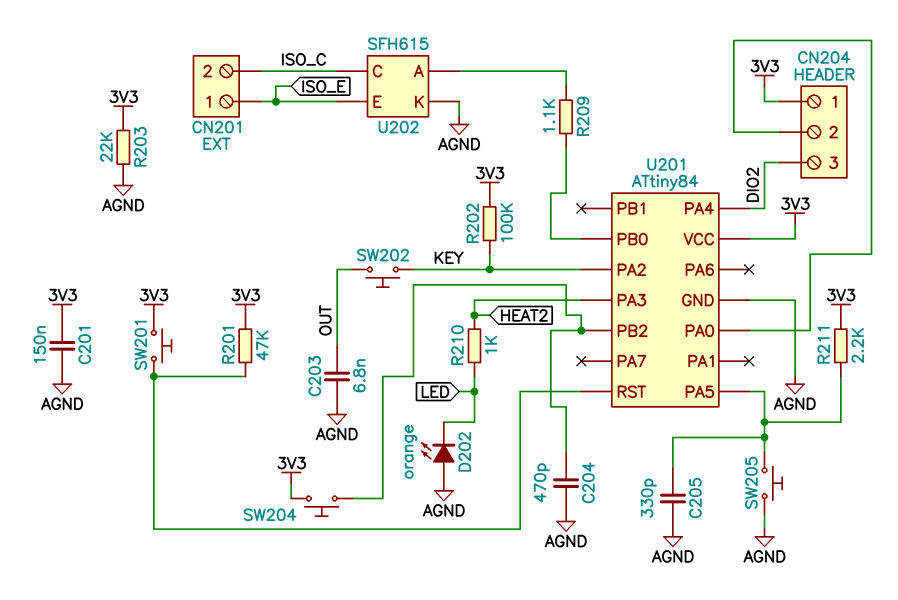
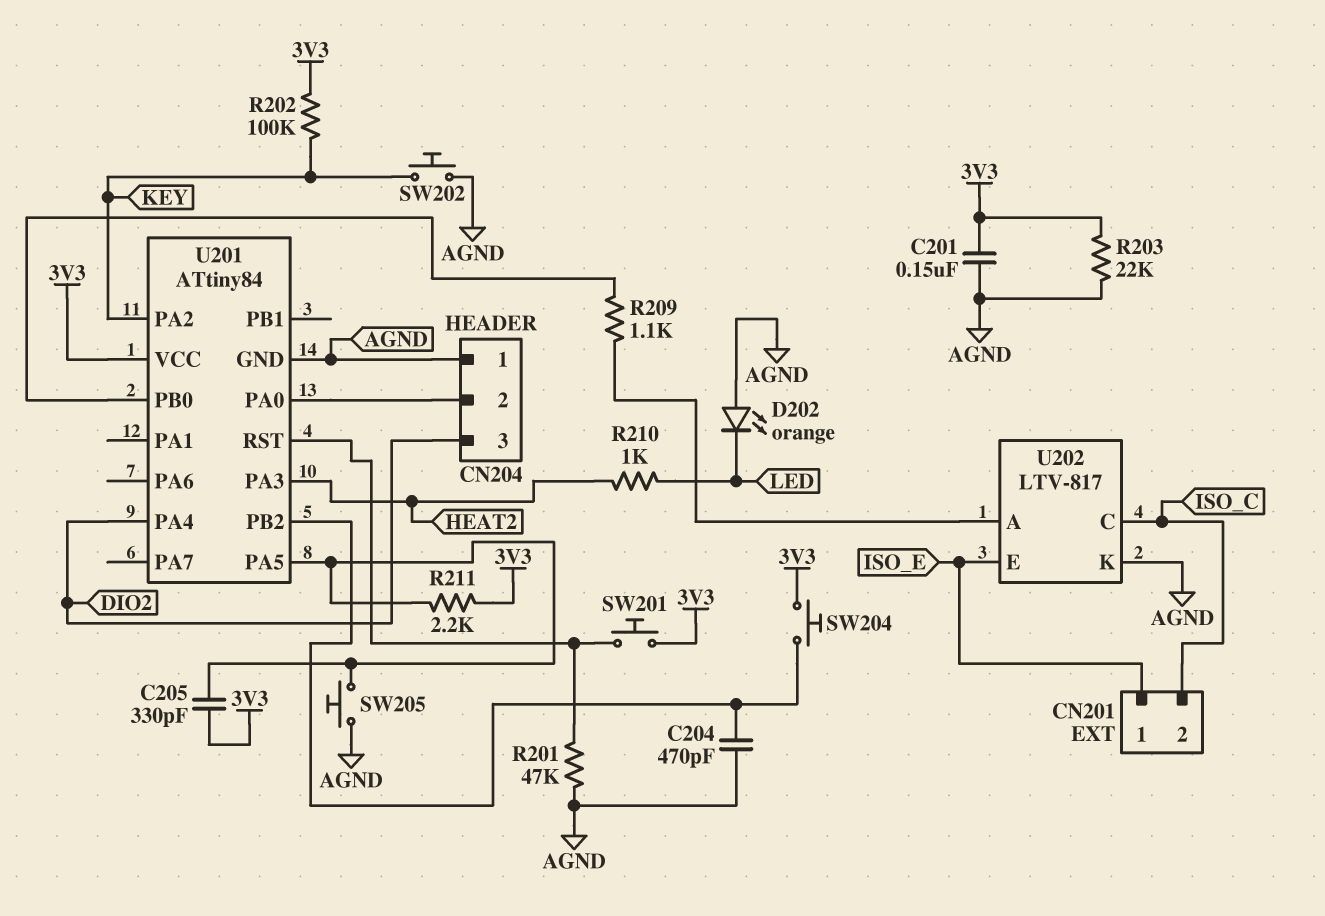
C203: 6.8nF (AGND, OUT) -> none
C205: 330pF (AGND, U201/PA5) -> 330pF (3V3, U201/PA5)
CN204 pin 1: 3V3 -> AGND
R201: 47k (3V3, U201/RST) -> 47k (AGND, U201/RST)
SW202: button (KEY, OUT) -> button (AGND, KEY)
U202: SFH615 -> LTV-817

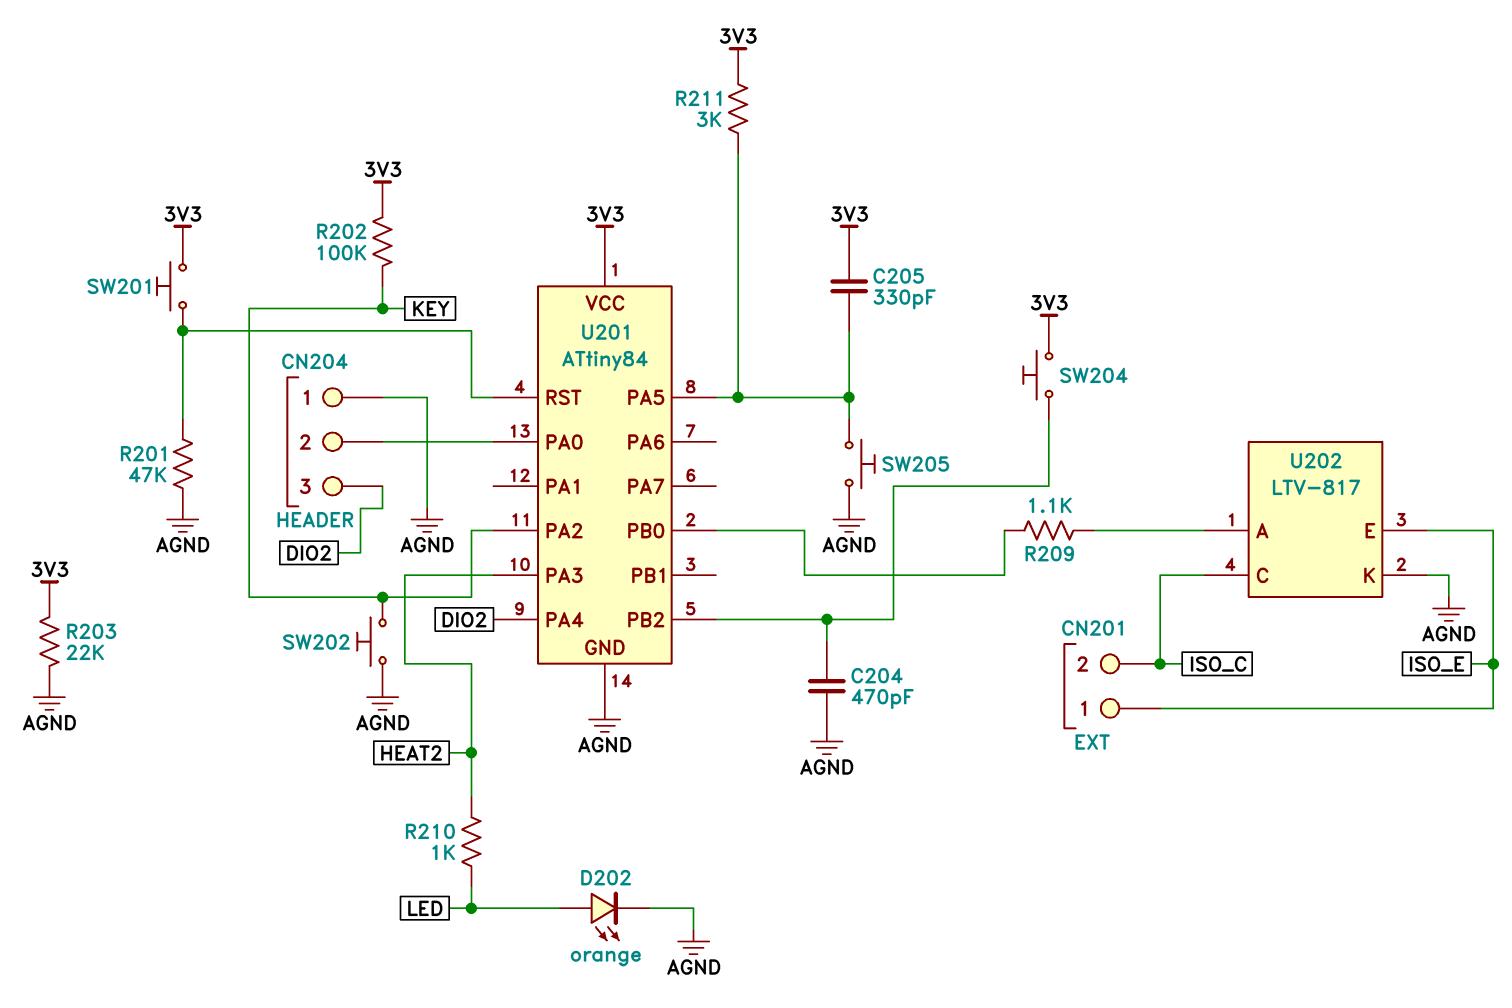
C201: 150nF (3V3, AGND) -> none
D202: LED orange (A AGND, K LED) -> LED orange (A LED, K AGND)
R211: 2.2k (3V3, U201/PA5) -> 3k (3V3, U201/PA5)

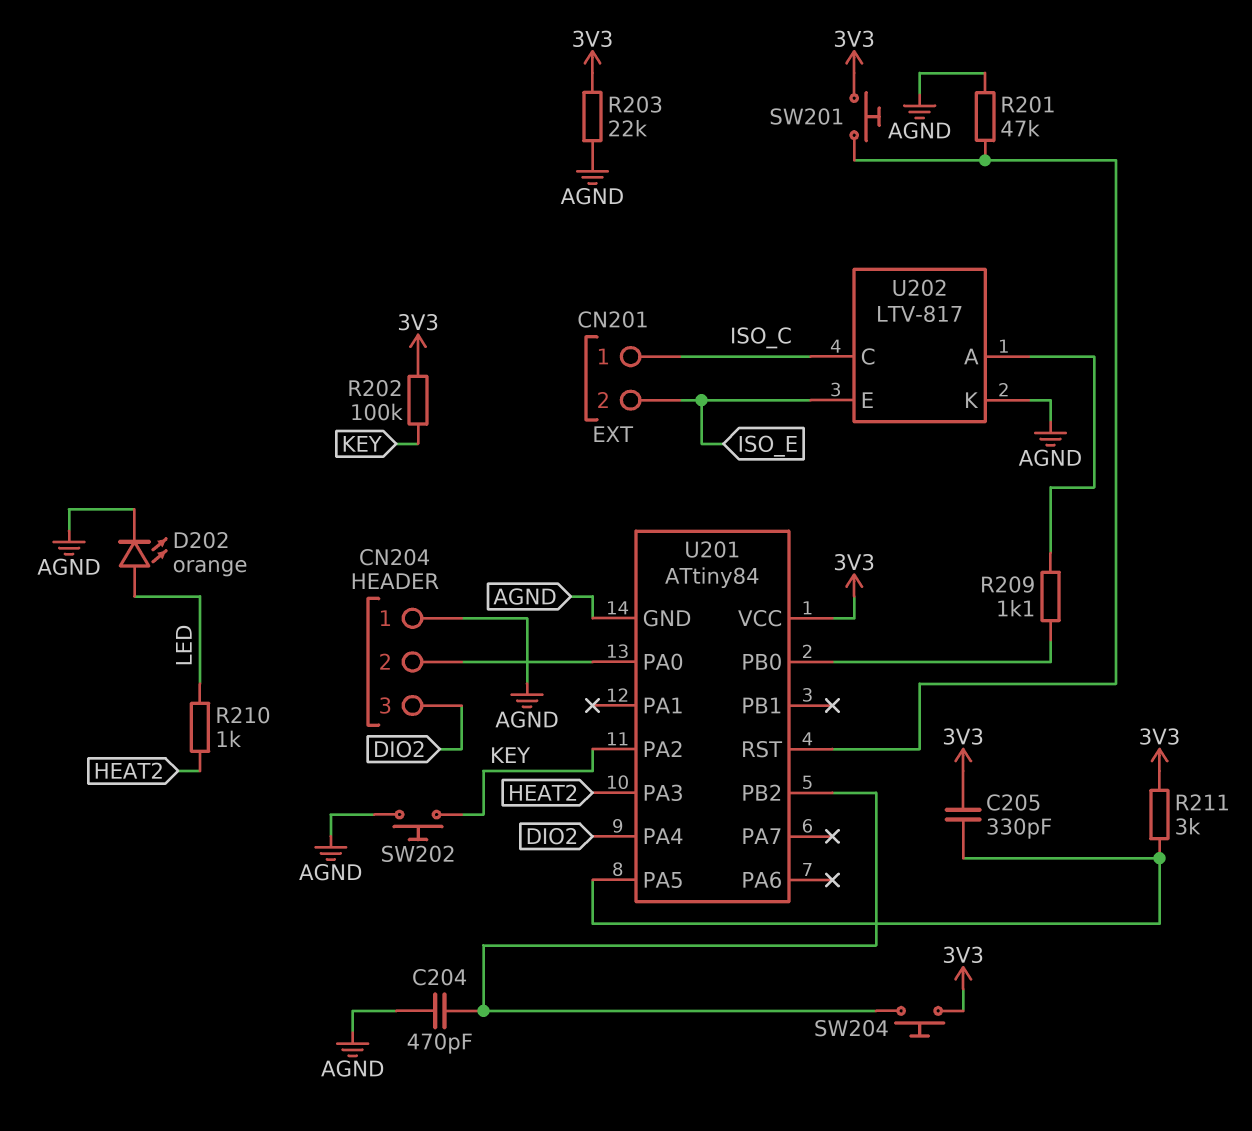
CN201 pin 1: ISO_E -> ISO_C
CN201 pin 2: ISO_C -> ISO_E
SW205: button (AGND, U201/PA5) -> none

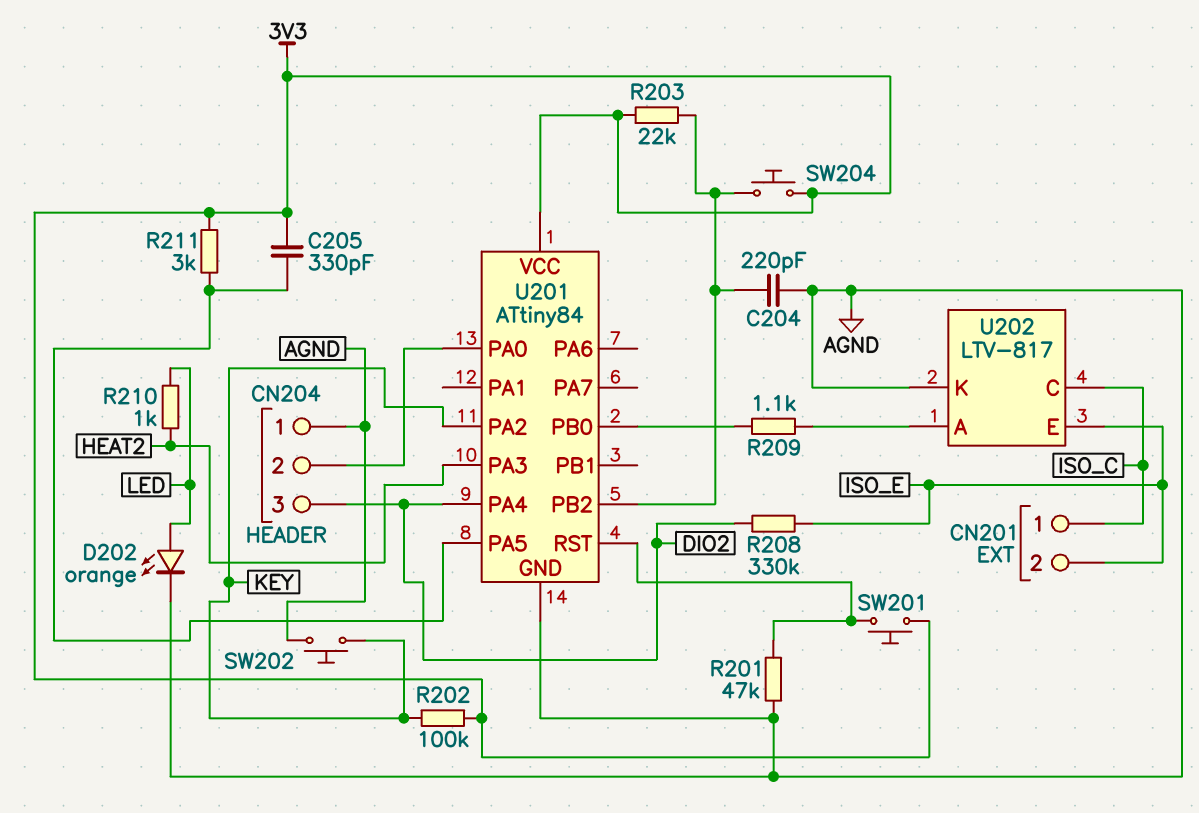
C204: 470pF (AGND, U201/PB2) -> 220pF (AGND, U201/PB2)
R203: 22k (3V3, AGND) -> 22k (3V3, U201/PB2)
R208: none -> 330k (DIO2, ISO_E)

